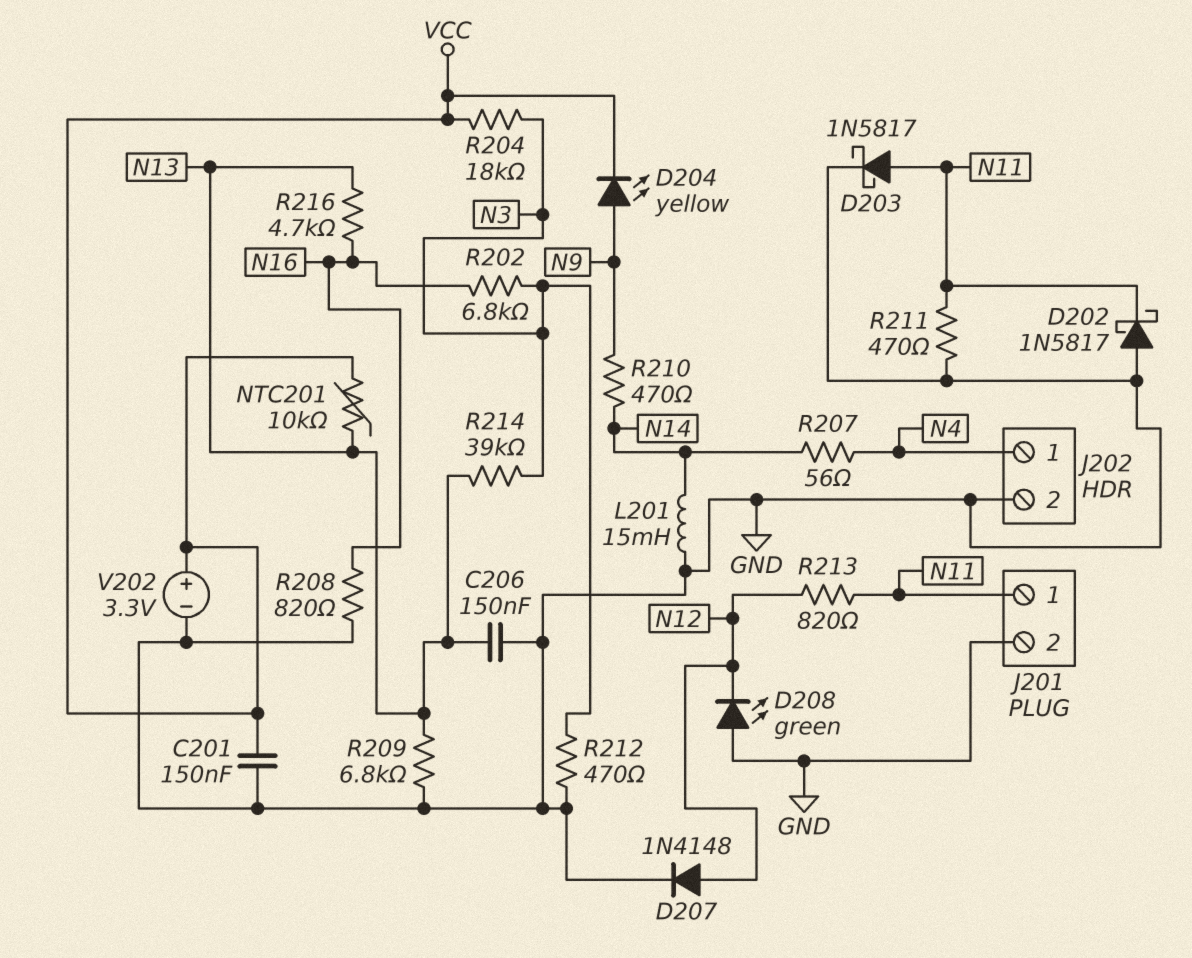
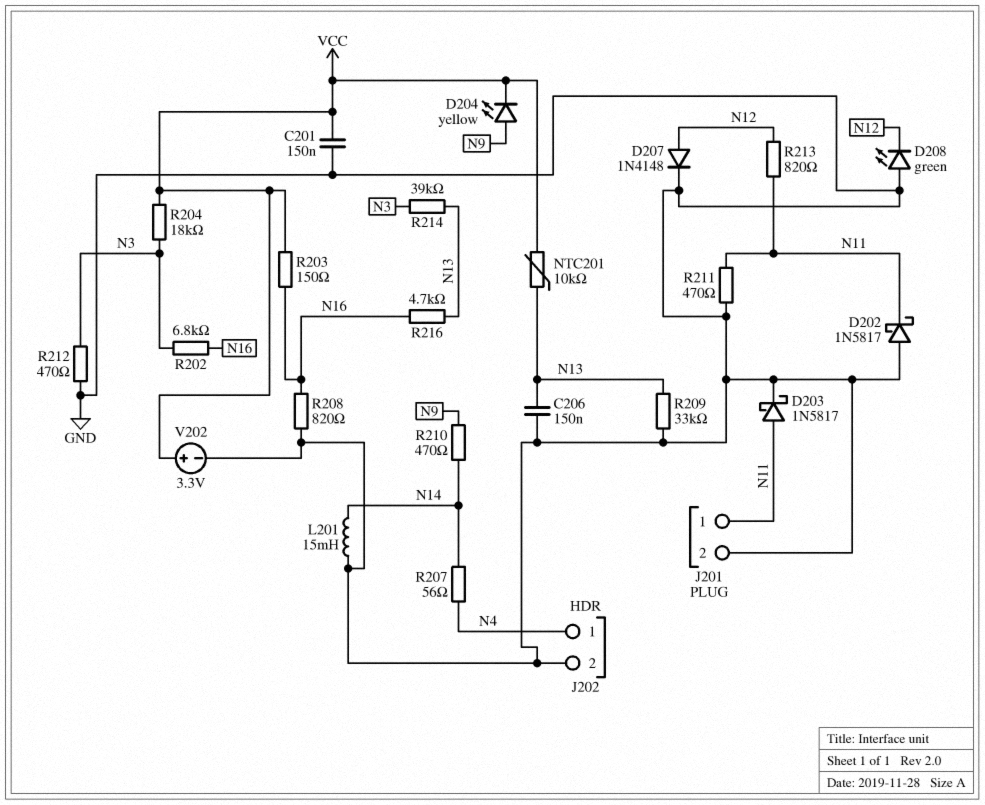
R203: none -> 150 (N16, VCC)
R209: 6.8k (GND, N13) -> 33k (GND, N13)

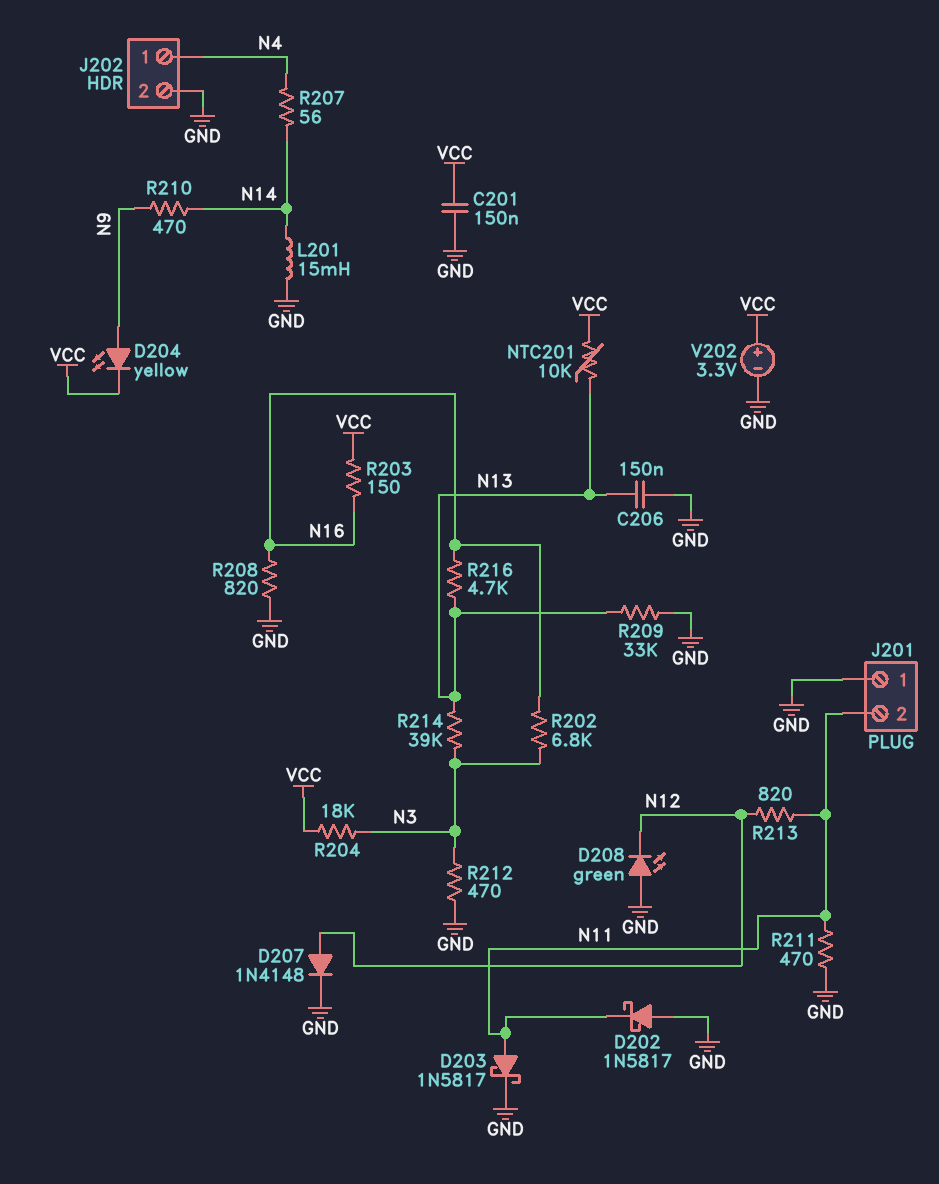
J201 pin 1: N11 -> GND
J201 pin 2: GND -> N11

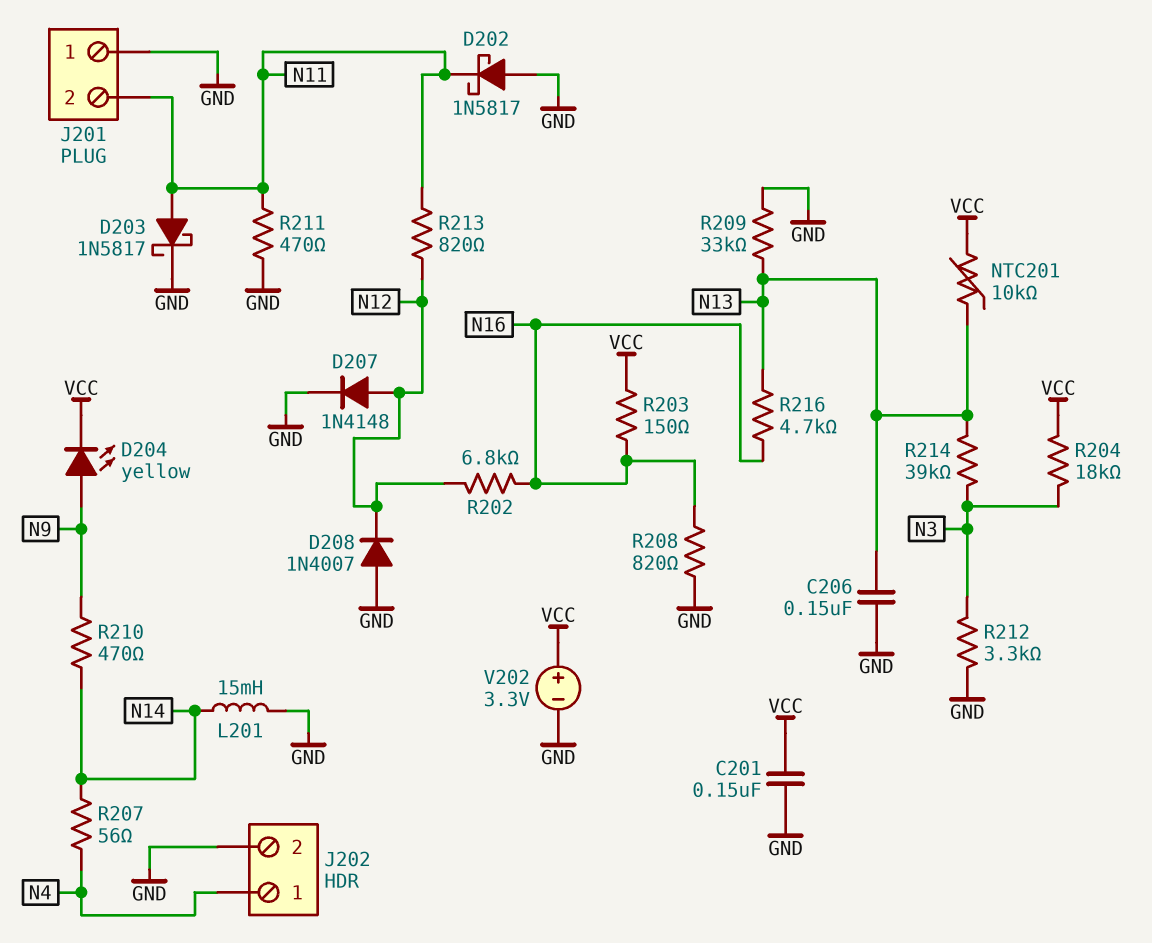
D208: LED green (A GND, K N12) -> diode 1N4007 (A GND, K N12)
R202: 6.8k (N3, N16) -> 6.8k (N12, N16)
R212: 470 (GND, N3) -> 3.3k (GND, N3)

